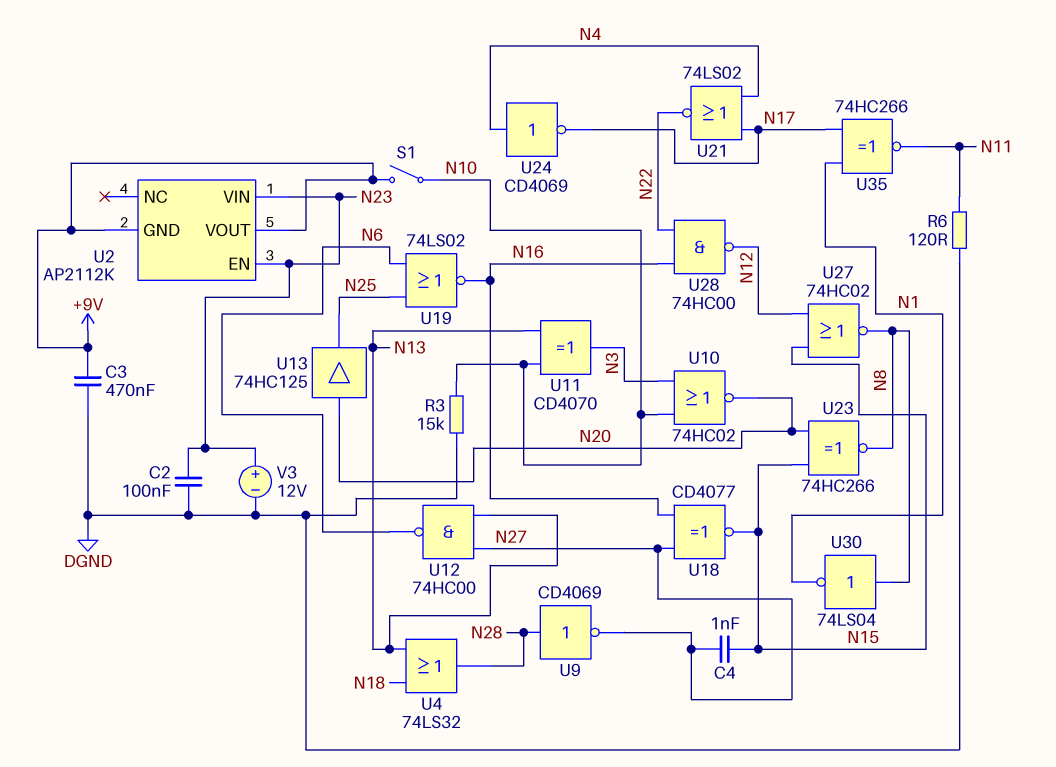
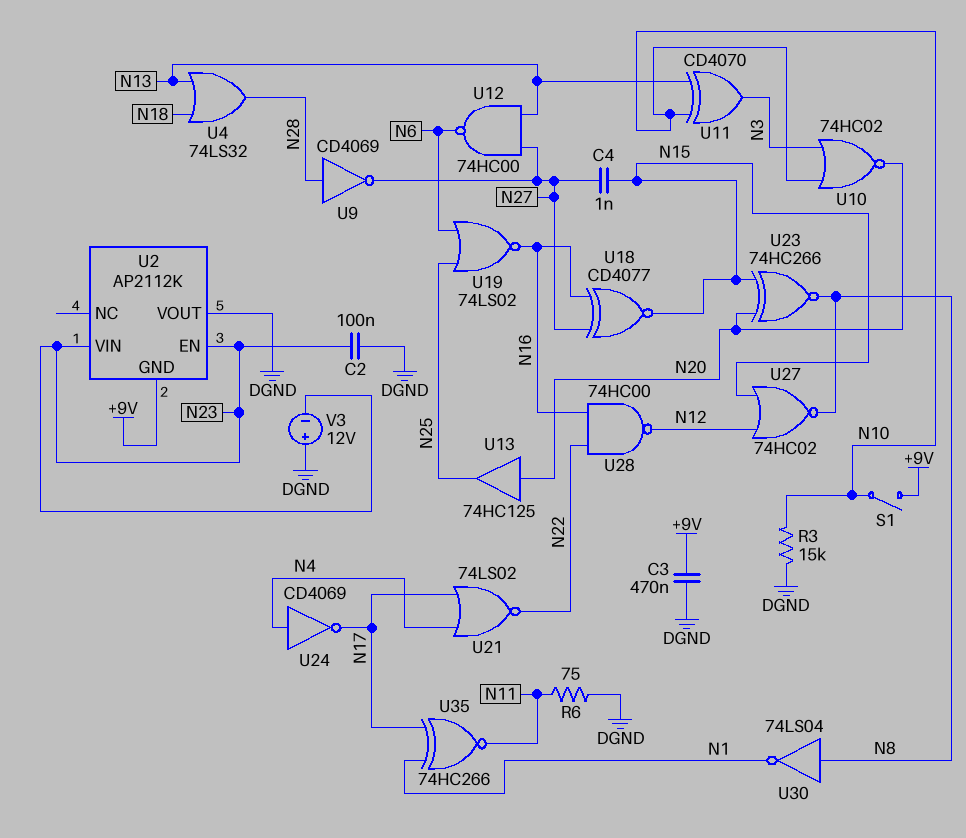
R6: 120 (DGND, N11) -> 75 (DGND, N11)
U2 pin VOUT: +9V -> DGND
V3: 12V (plus N23, minus DGND) -> 12V (plus DGND, minus N23)

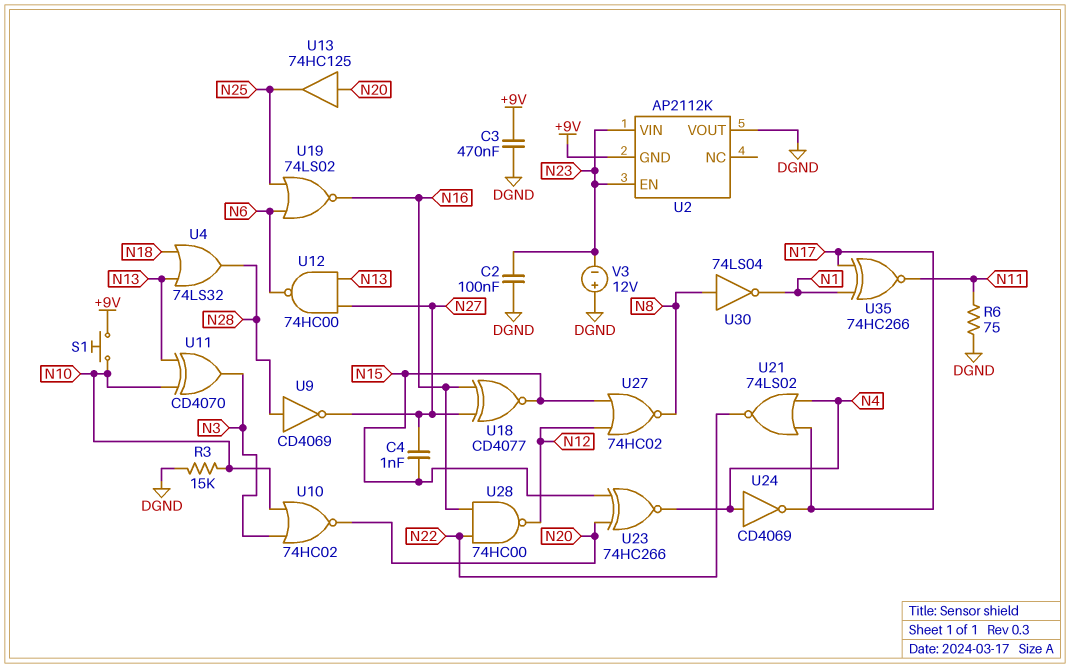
S1: switch (+9V, N10) -> button (+9V, N10)
U23: XNOR 74HC266 (in N15, in N20, out N8) -> XNOR 74HC266 (in N15, in N20, out N4)

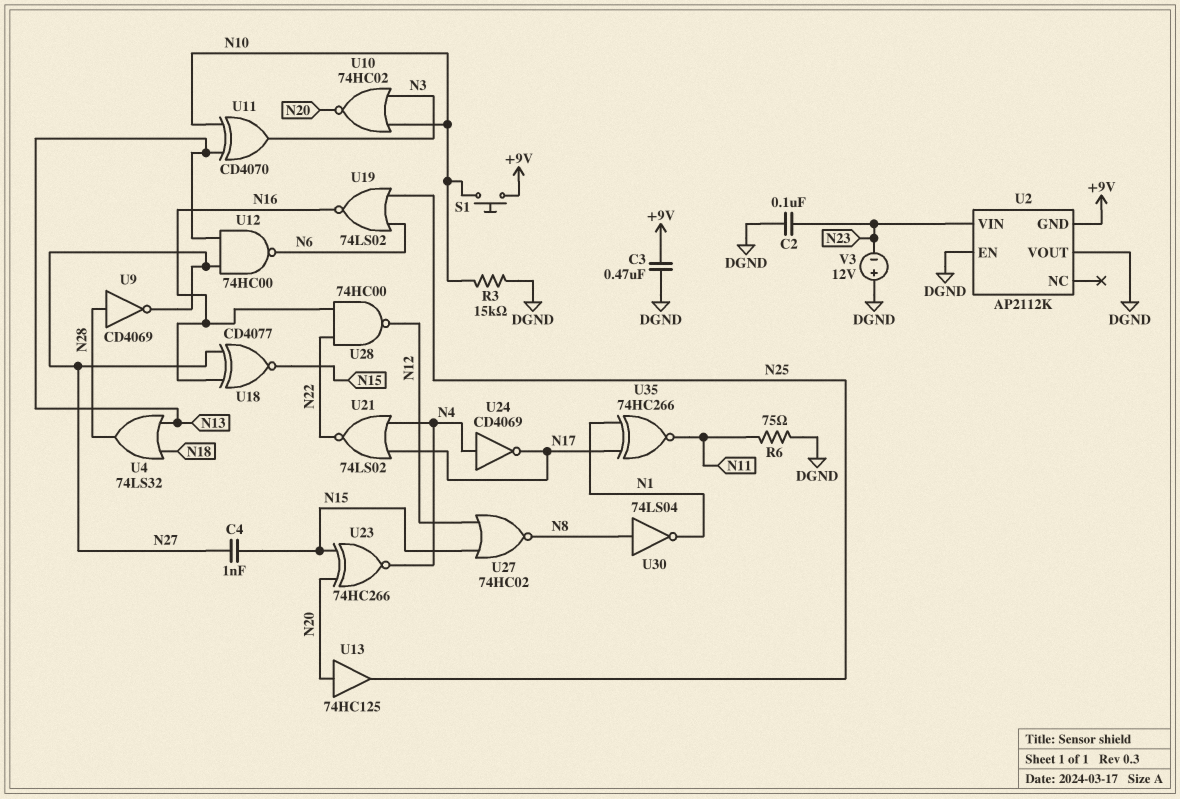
U2 pin EN: N23 -> DGND

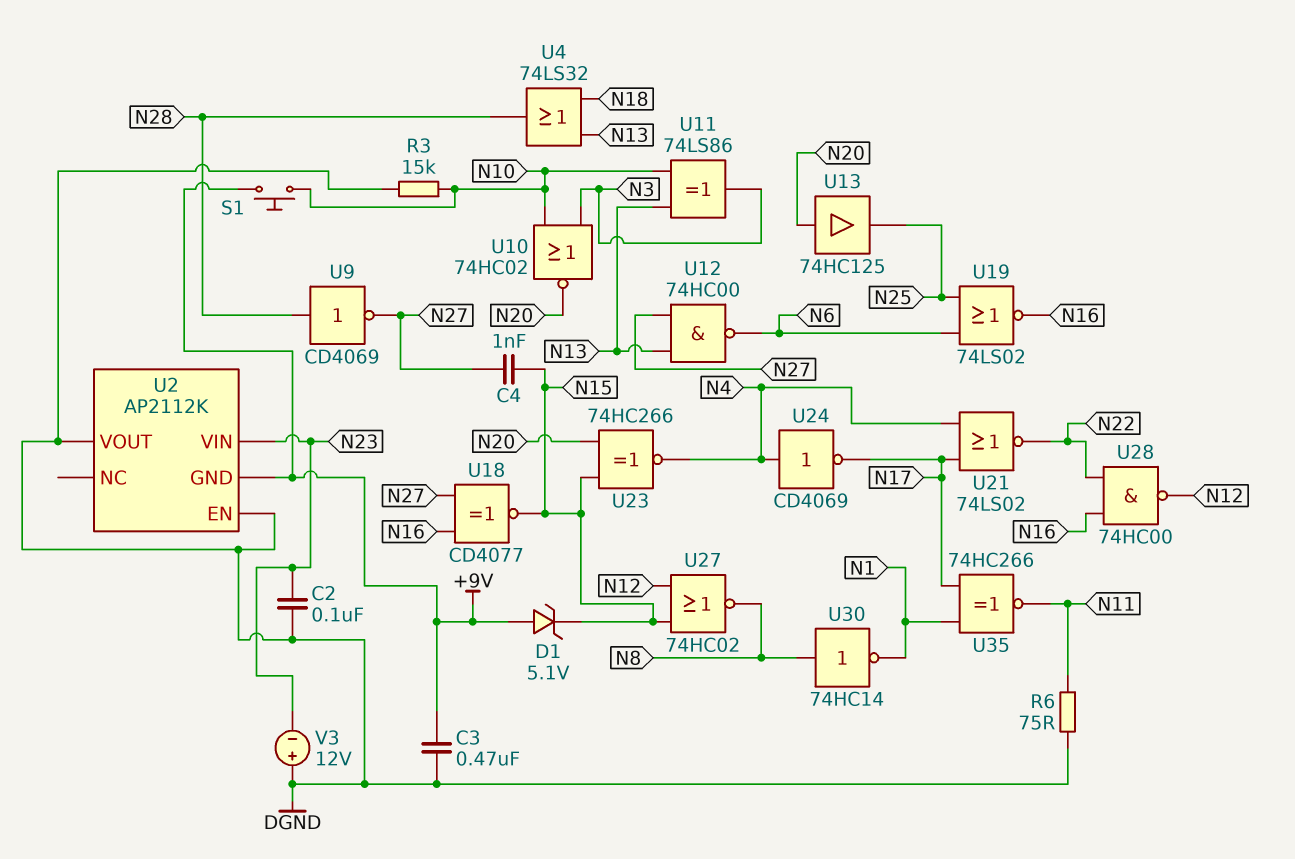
D1: none -> zener 5.1V (A +9V, K N15)
U11: XOR CD4070 (in N10, in N13, out N3) -> XOR 74LS86 (in N10, in N13, out N3)
U30: NOT 74LS04 (in N8, out N1) -> NOT 74HC14 (in N8, out N1)

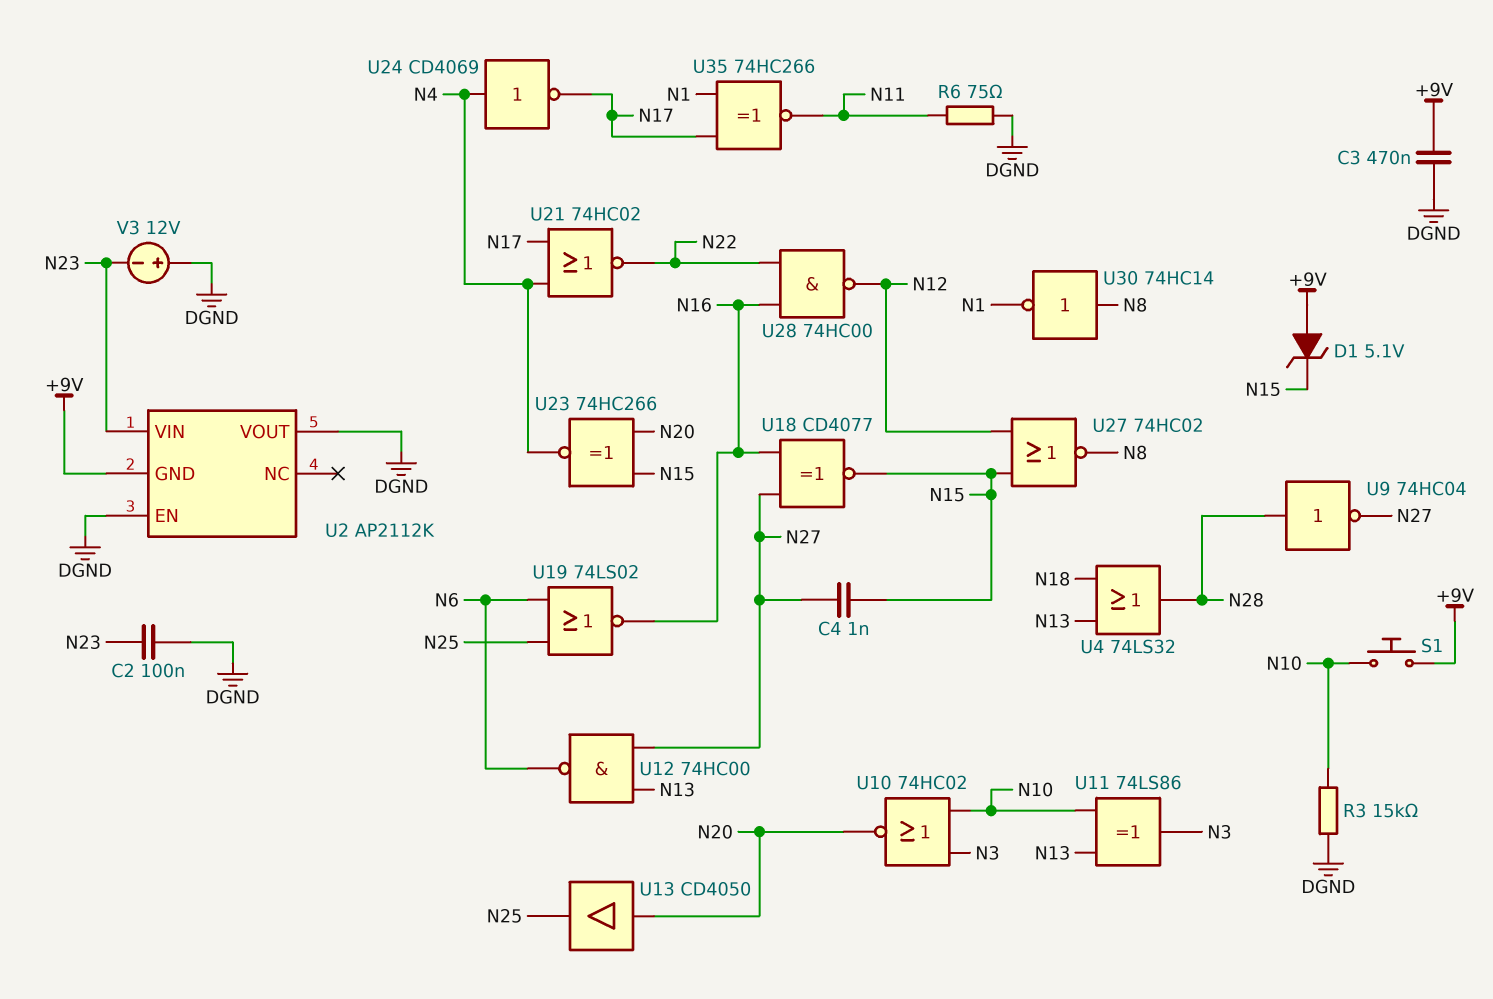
U9: NOT CD4069 (in N28, out N27) -> NOT 74HC04 (in N28, out N27)
U13: buffer 74HC125 (in N20, out N25) -> buffer CD4050 (in N20, out N25)
U21: NOR 74LS02 (in N4, in N17, out N22) -> NOR 74HC02 (in N4, in N17, out N22)

